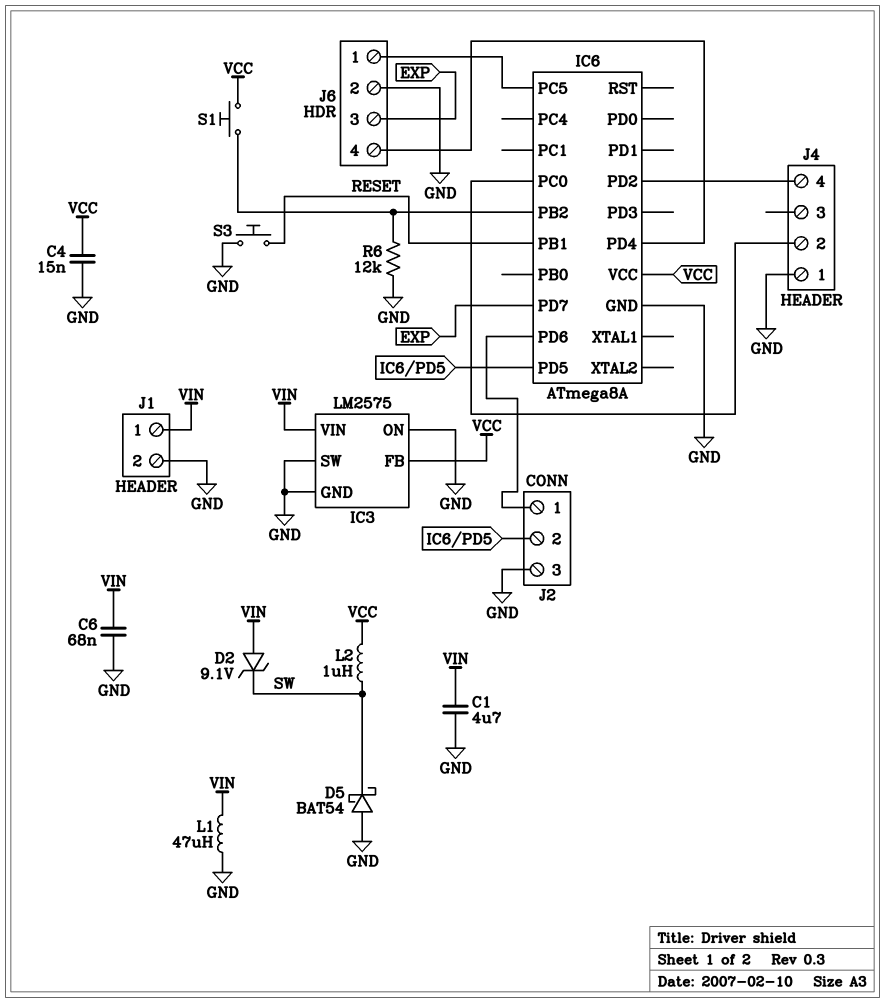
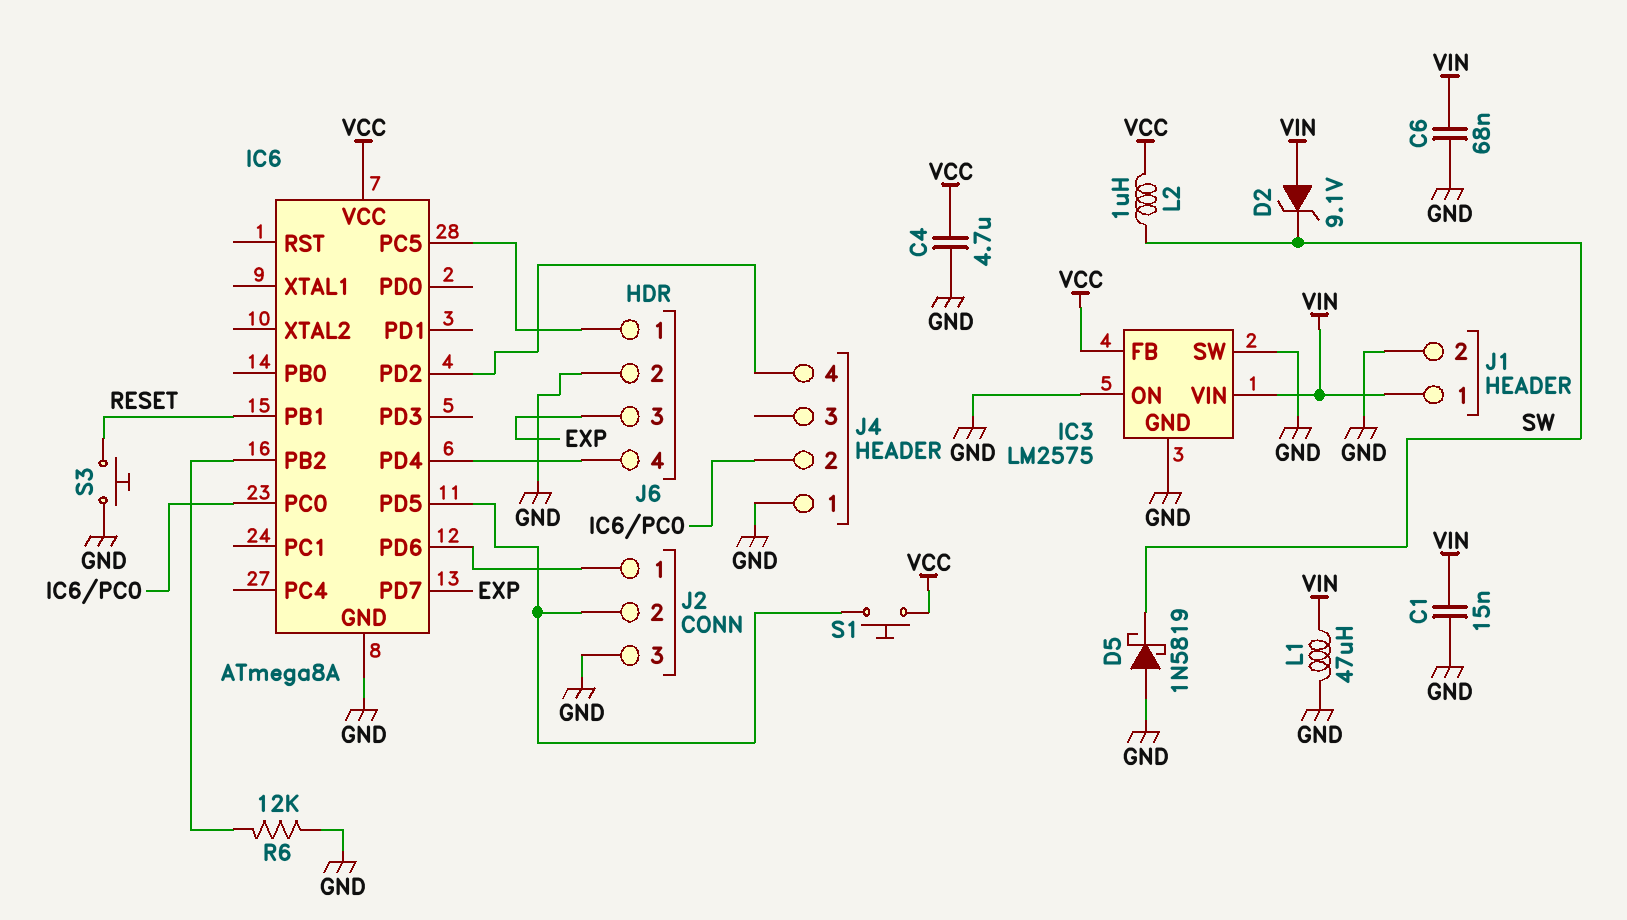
C1: 4.7uF (GND, VIN) -> 15nF (GND, VIN)
C4: 15nF (GND, VCC) -> 4.7uF (GND, VCC)
D5: schottky BAT54 (A GND, K SW) -> schottky 1N5819 (A GND, K SW)
S1: button (IC6/PB2, VCC) -> button (IC6/PD5, VCC)

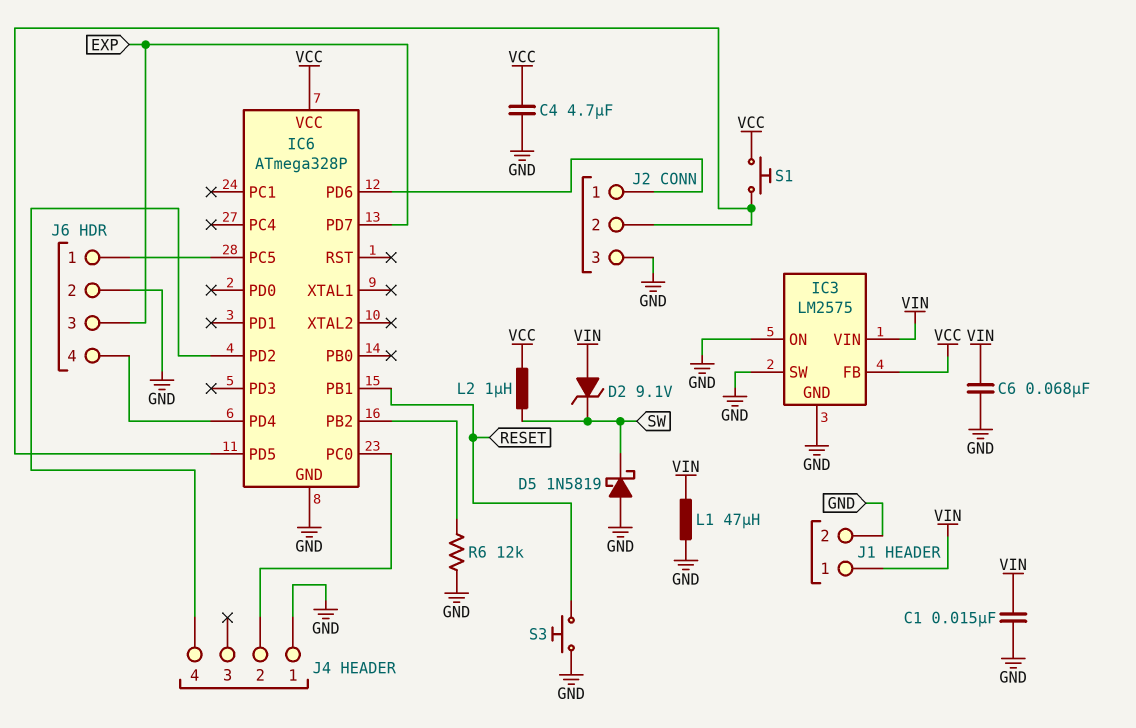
IC6: ATmega8A -> ATmega328P

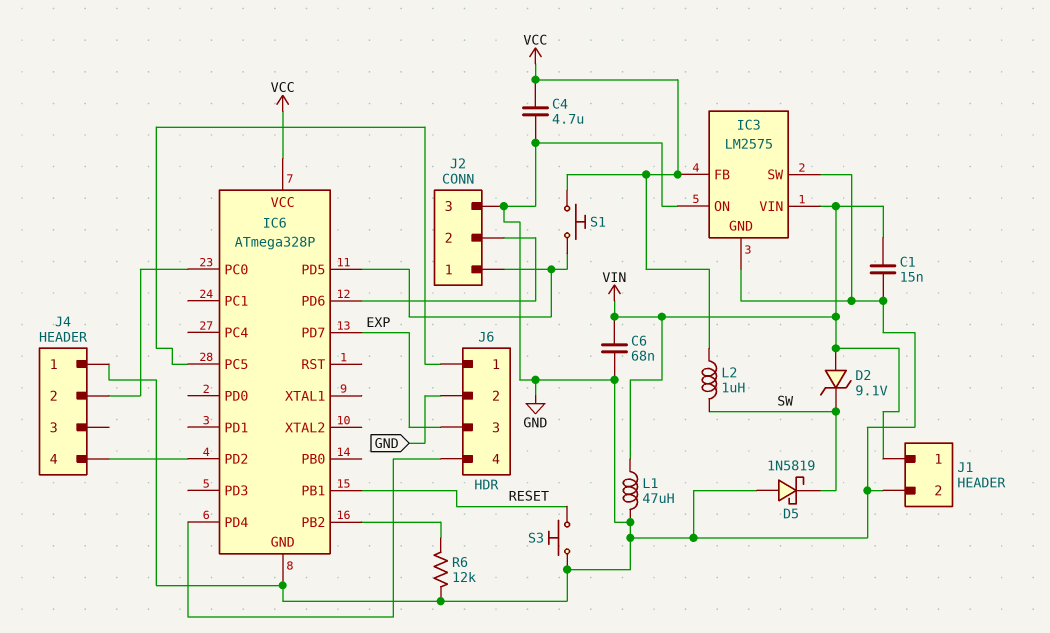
J2 pin 1: IC6/PD6 -> IC6/PD5
J2 pin 2: IC6/PD5 -> IC6/PD6

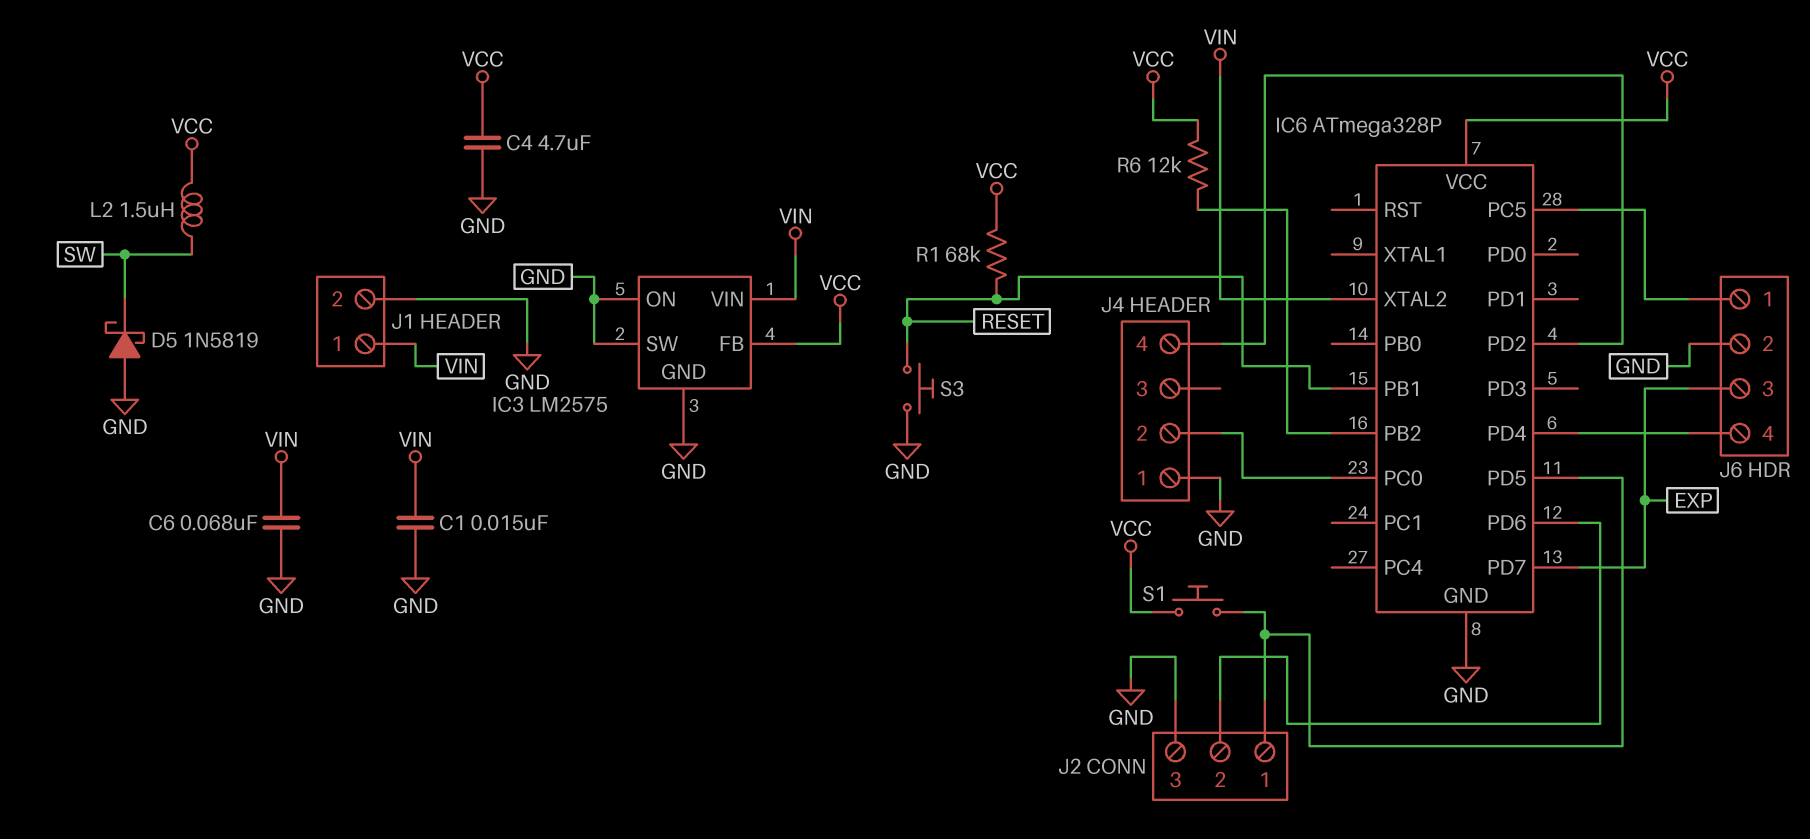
D2: zener 9.1V (A VIN, K SW) -> none
IC6 pin XTAL2: none -> VIN
L1: 47uH (GND, VIN) -> none
L2: 1uH (SW, VCC) -> 1.5uH (SW, VCC)
R1: none -> 68k (RESET, VCC)
R6: 12k (GND, IC6/PB2) -> 12k (IC6/PB2, VCC)

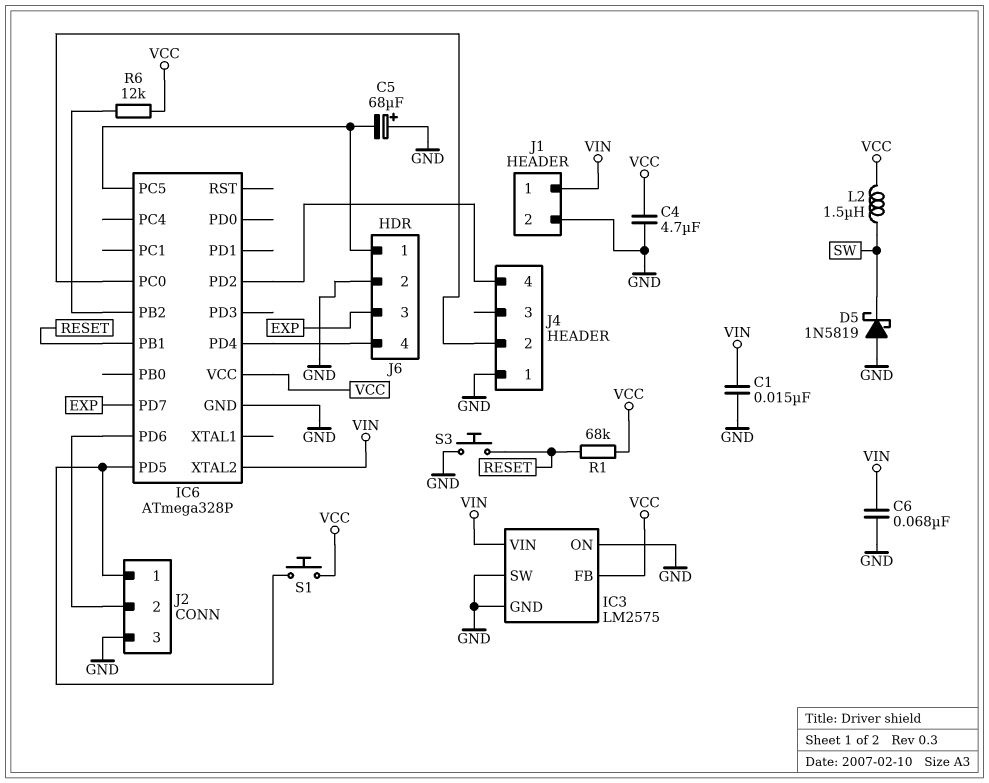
C5: none -> 68uF (plus GND, minus IC6/PC5)

